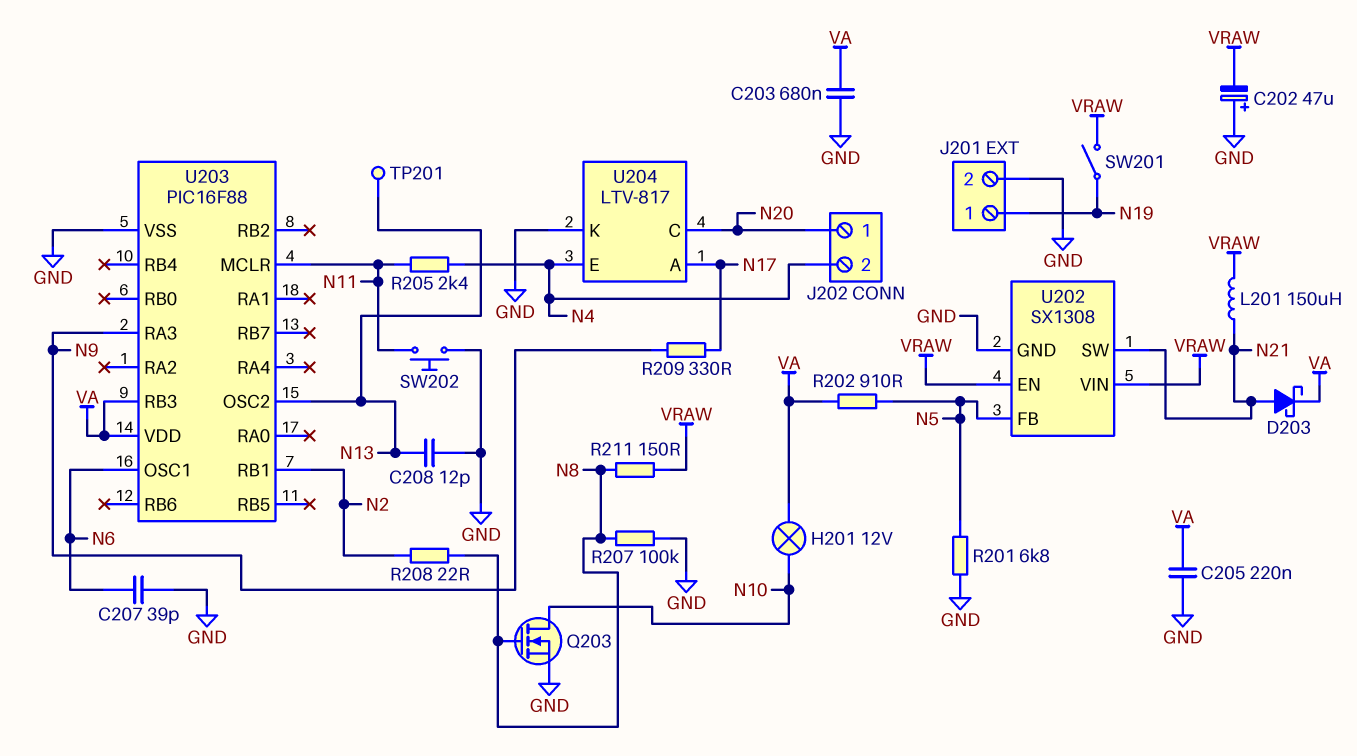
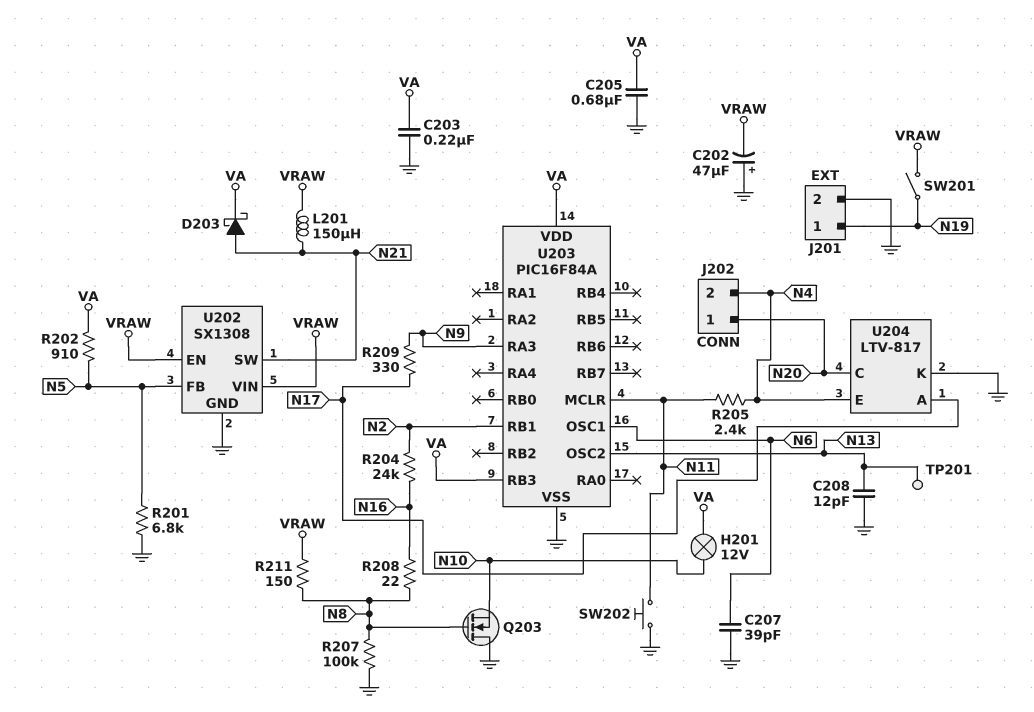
C203: 680nF (GND, VA) -> 220nF (GND, VA)
C205: 220nF (GND, VA) -> 680nF (GND, VA)
Q203: NMOS (G N8, D N10, S GND) -> NMOS (G N8, D GND, S N10)
R204: none -> 24k (N2, N16)
R208: 22 (N2, N8) -> 22 (N8, N16)
U203: PIC16F88 -> PIC16F84A

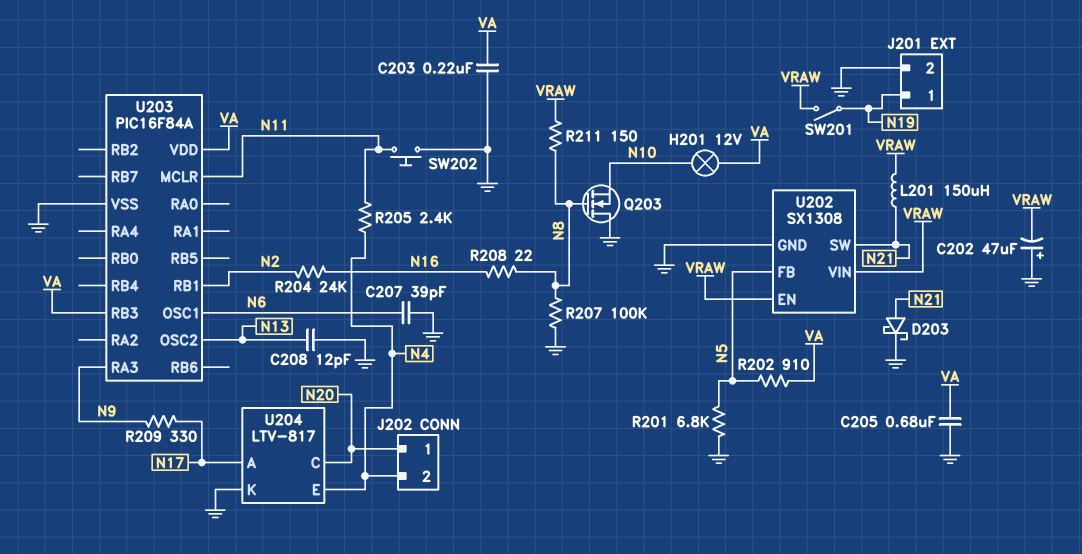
D203: schottky (A N21, K VA) -> schottky (A N21, K GND)
TP201: test point (N13) -> none

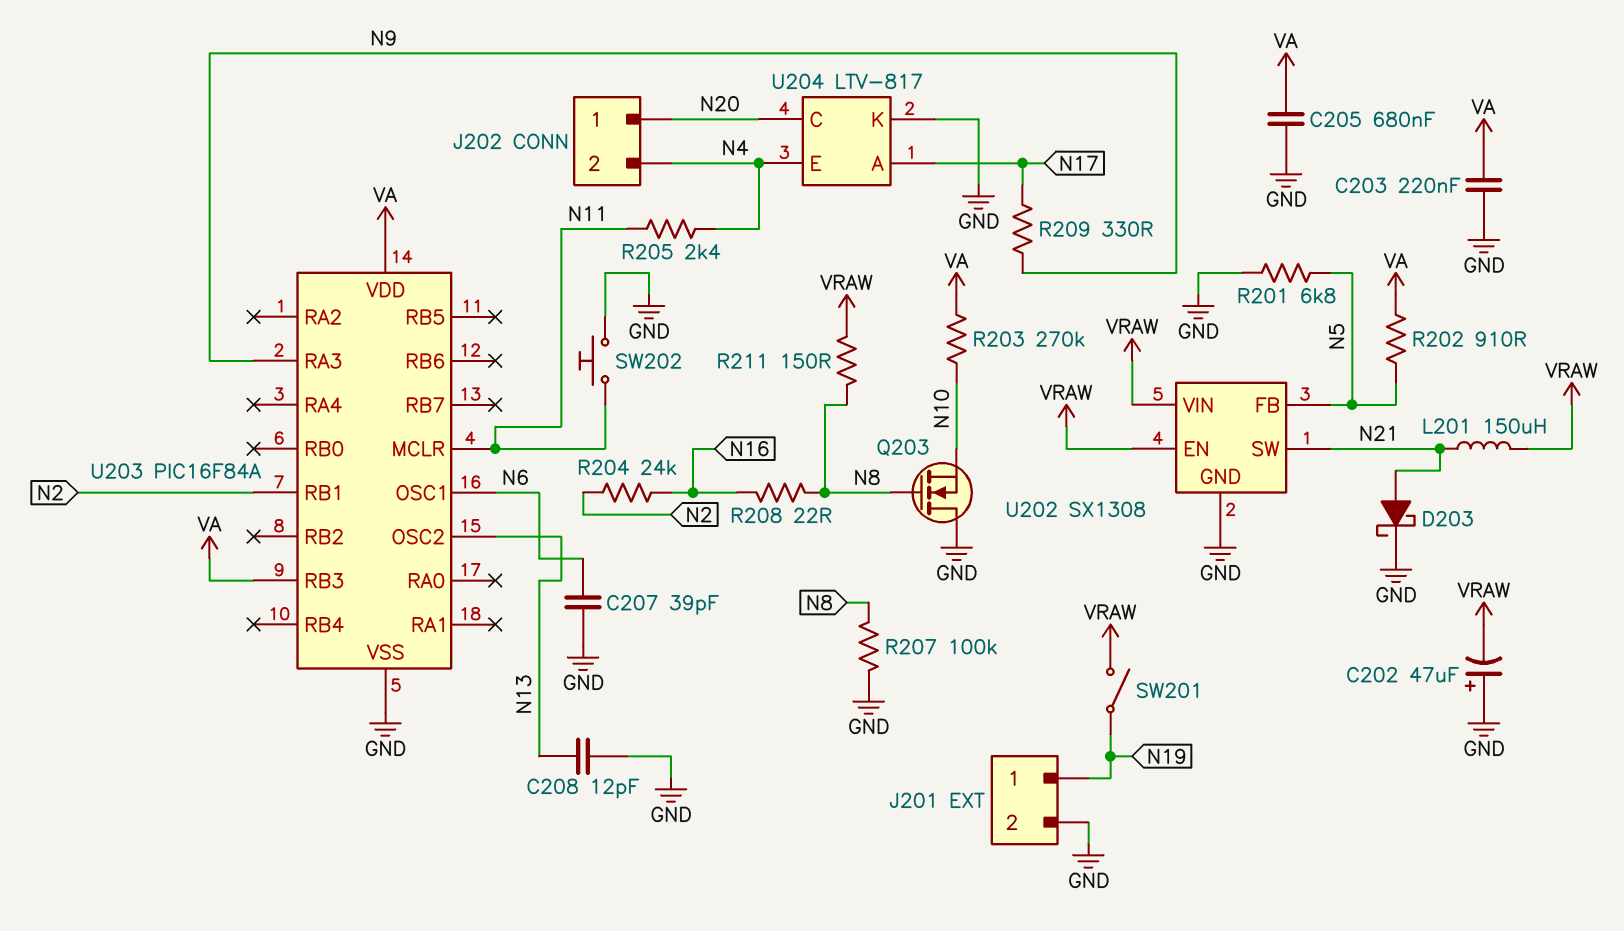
H201: lamp 12V (N10, VA) -> none
R203: none -> 270k (N10, VA)

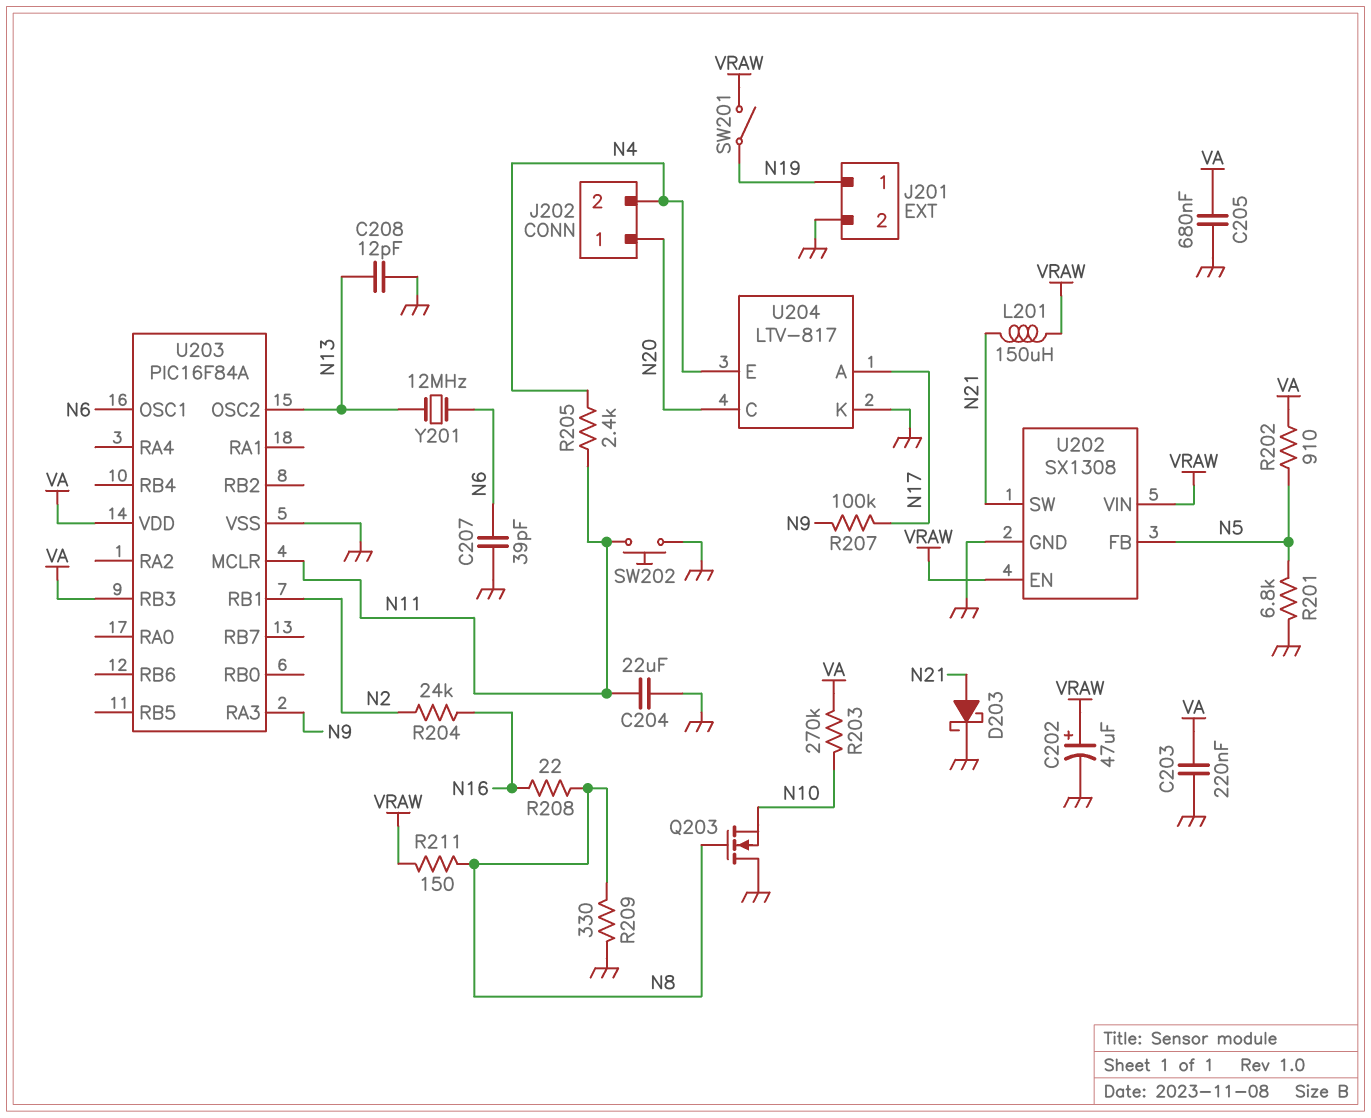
C202: 47uF (plus GND, minus VRAW) -> 47uF (plus VRAW, minus GND)
C204: none -> 22uF (GND, N11)
R207: 100k (GND, N8) -> 100k (N9, N17)
R209: 330 (N9, N17) -> 330 (GND, N8)
Y201: none -> 12MHz (N6, N13)

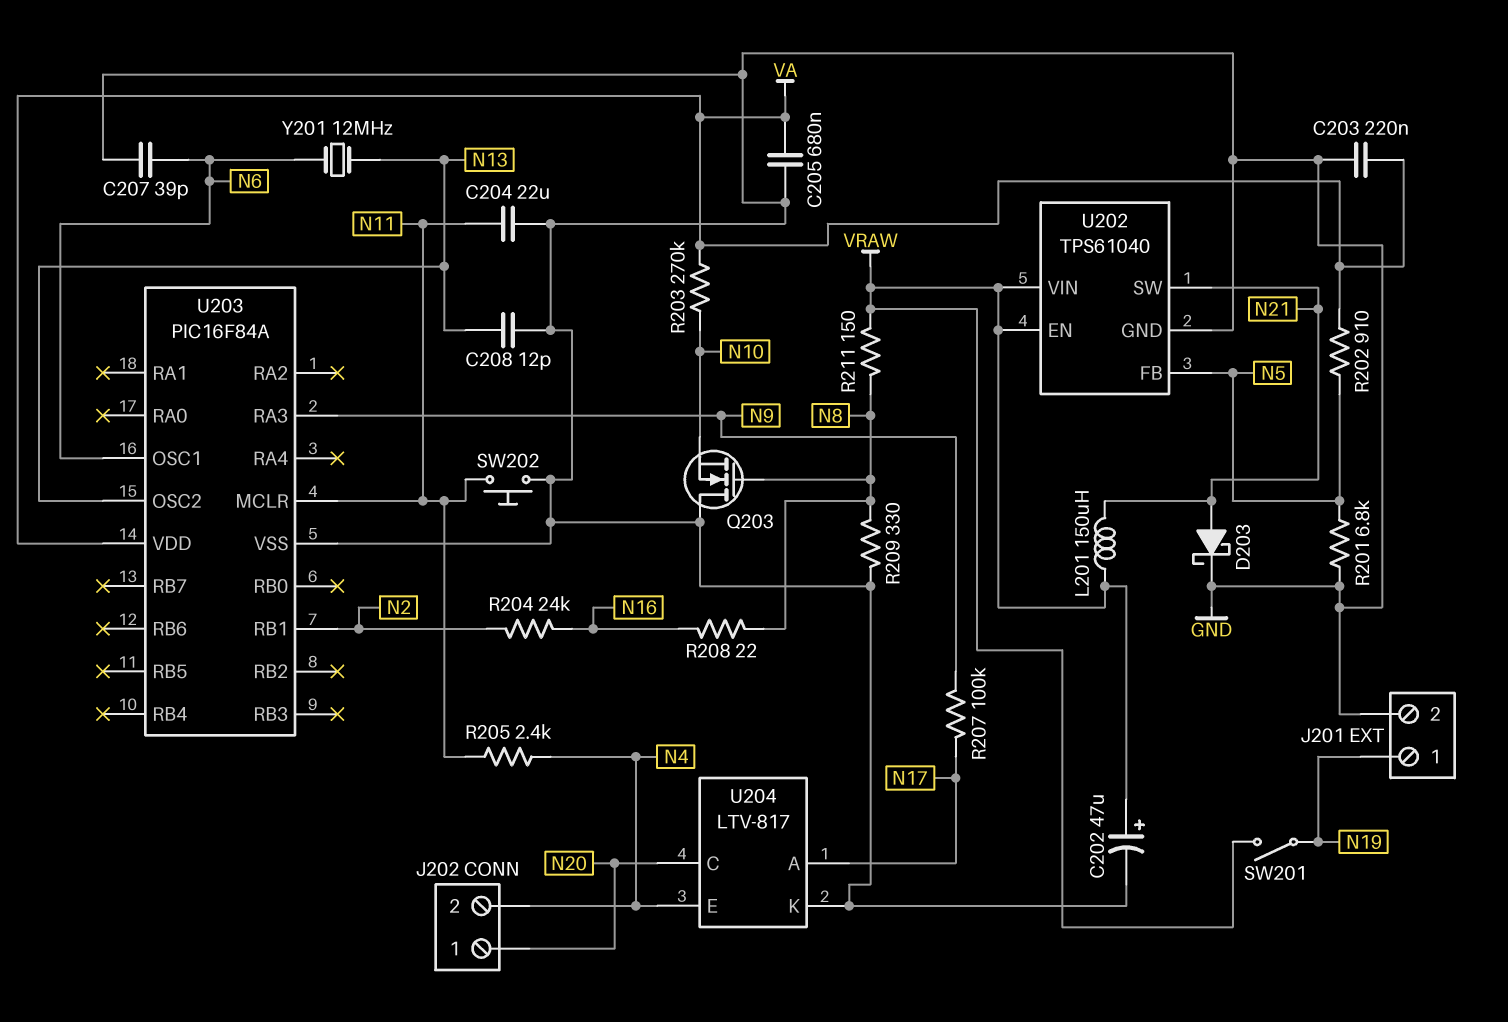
U202: SX1308 -> TPS61040
U203 pin RB3: VA -> none

